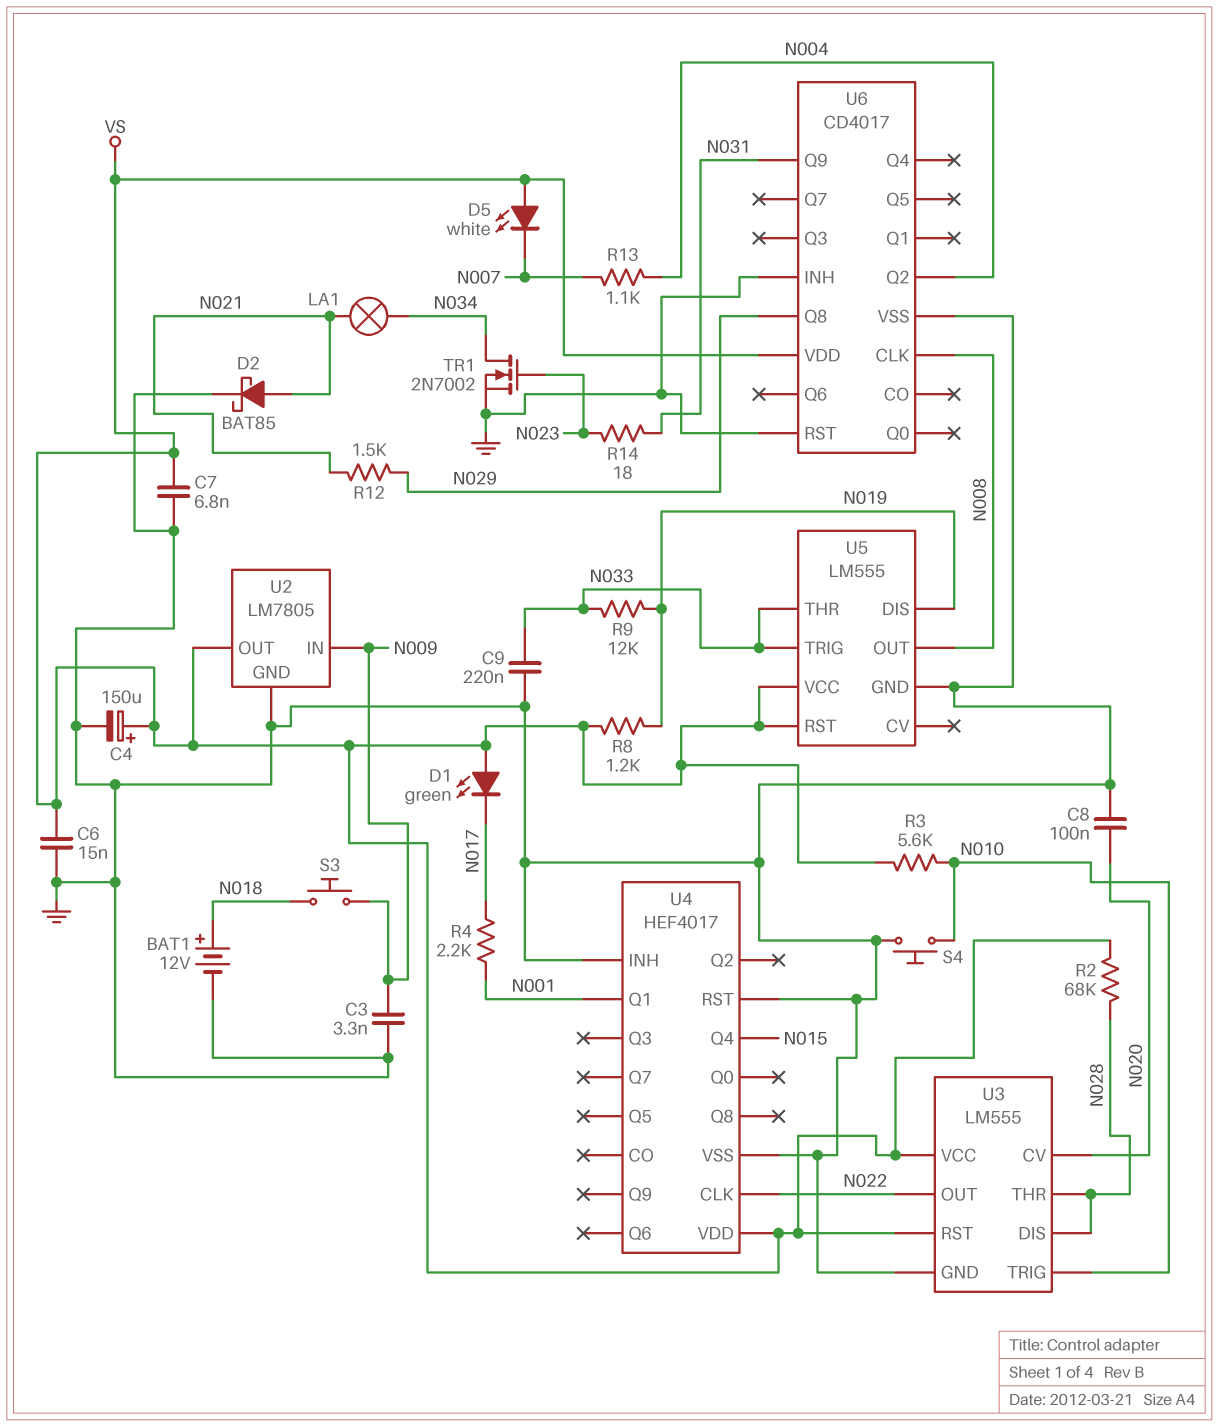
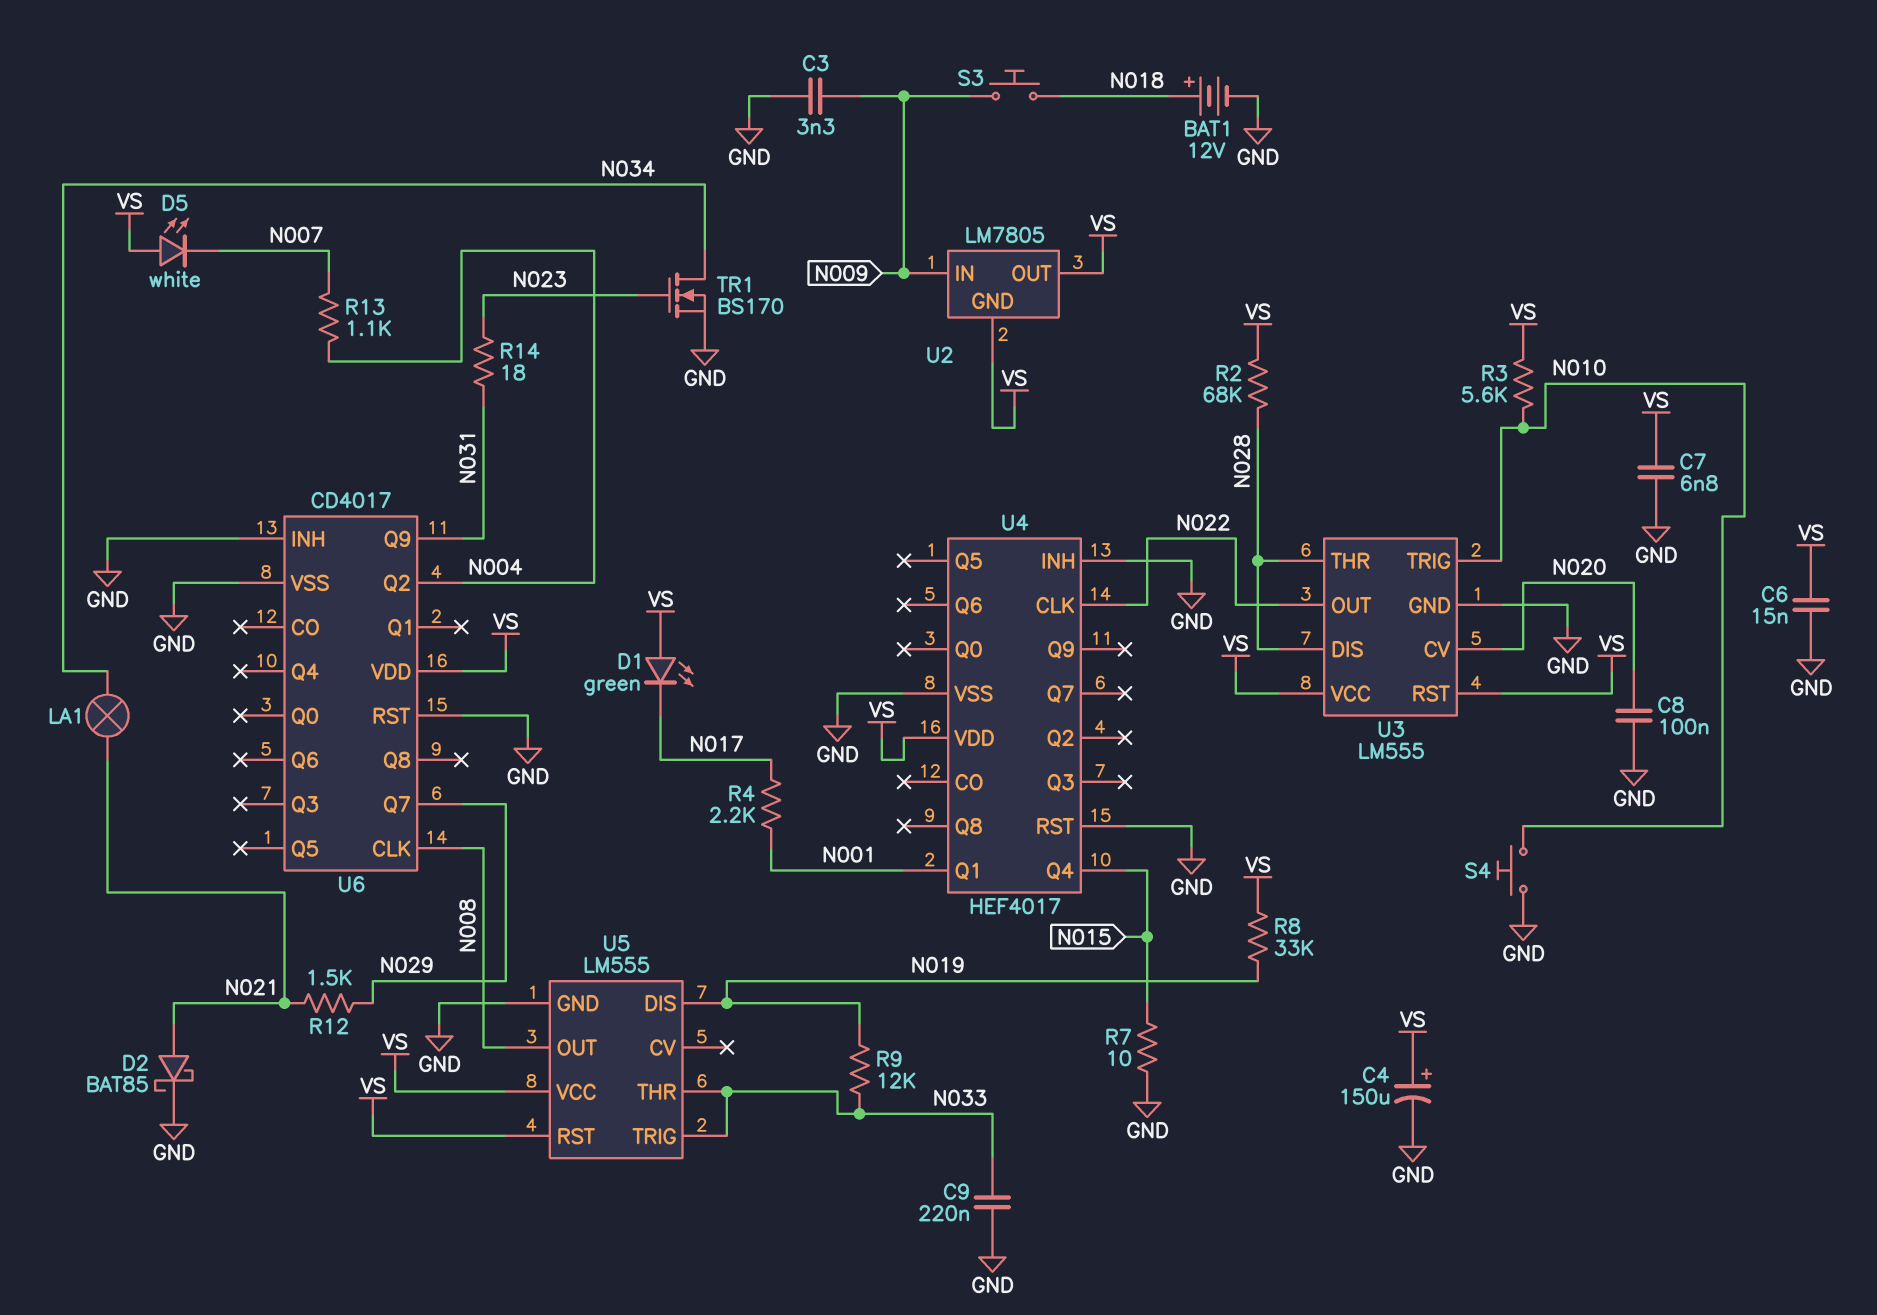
R7: none -> 10 (GND, N015)
R8: 1.2k (N019, VS) -> 33k (N019, VS)
TR1: NMOS 2N7002 (G N023, D N034, S GND) -> NMOS BS170 (G N023, D N034, S GND)
U2 pin GND: GND -> VS
U6 pin Q7: none -> N029
U6 pin Q8: N029 -> none

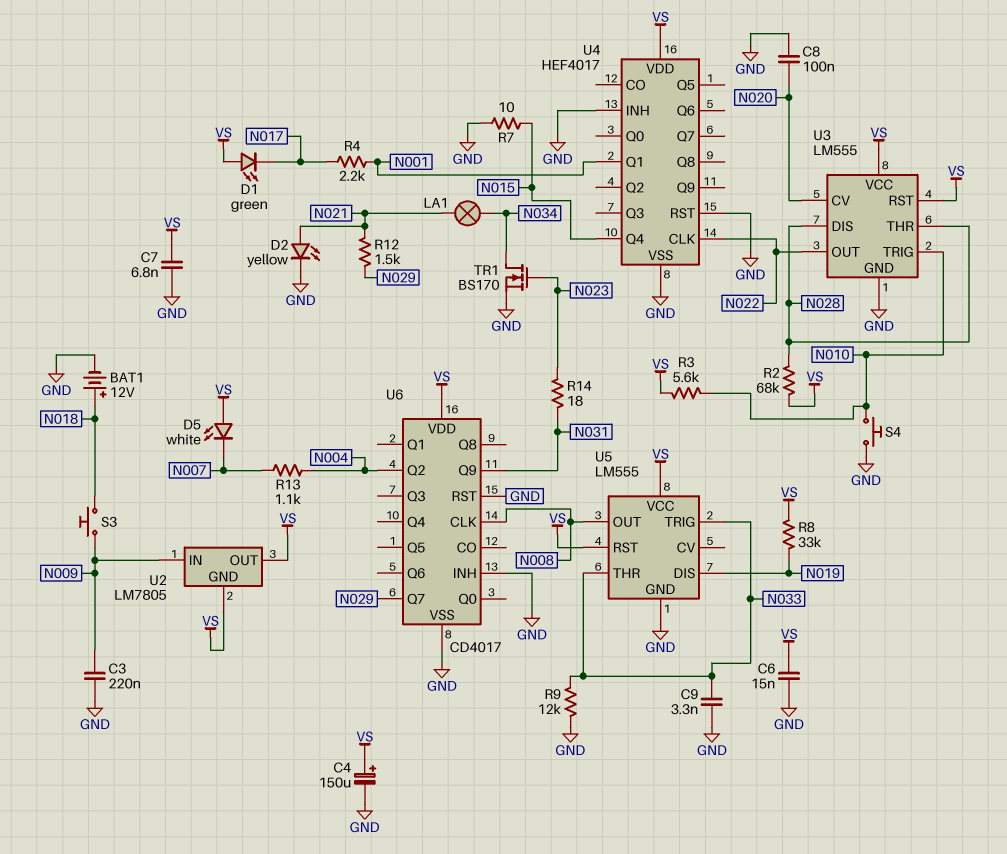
C3: 3.3nF (GND, N009) -> 220nF (GND, N009)
C9: 220nF (GND, N033) -> 3.3nF (GND, N033)
D2: schottky BAT85 (A N021, K GND) -> LED yellow (A N021, K GND)
R9: 12k (N019, N033) -> 12k (GND, N033)

